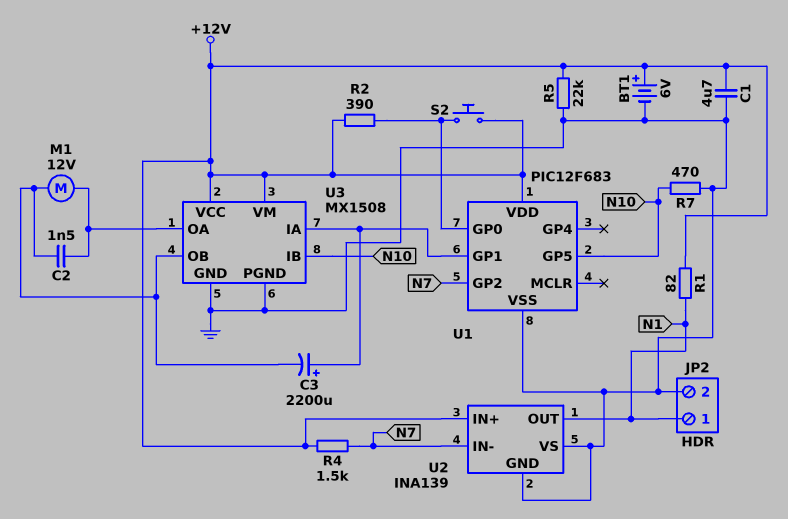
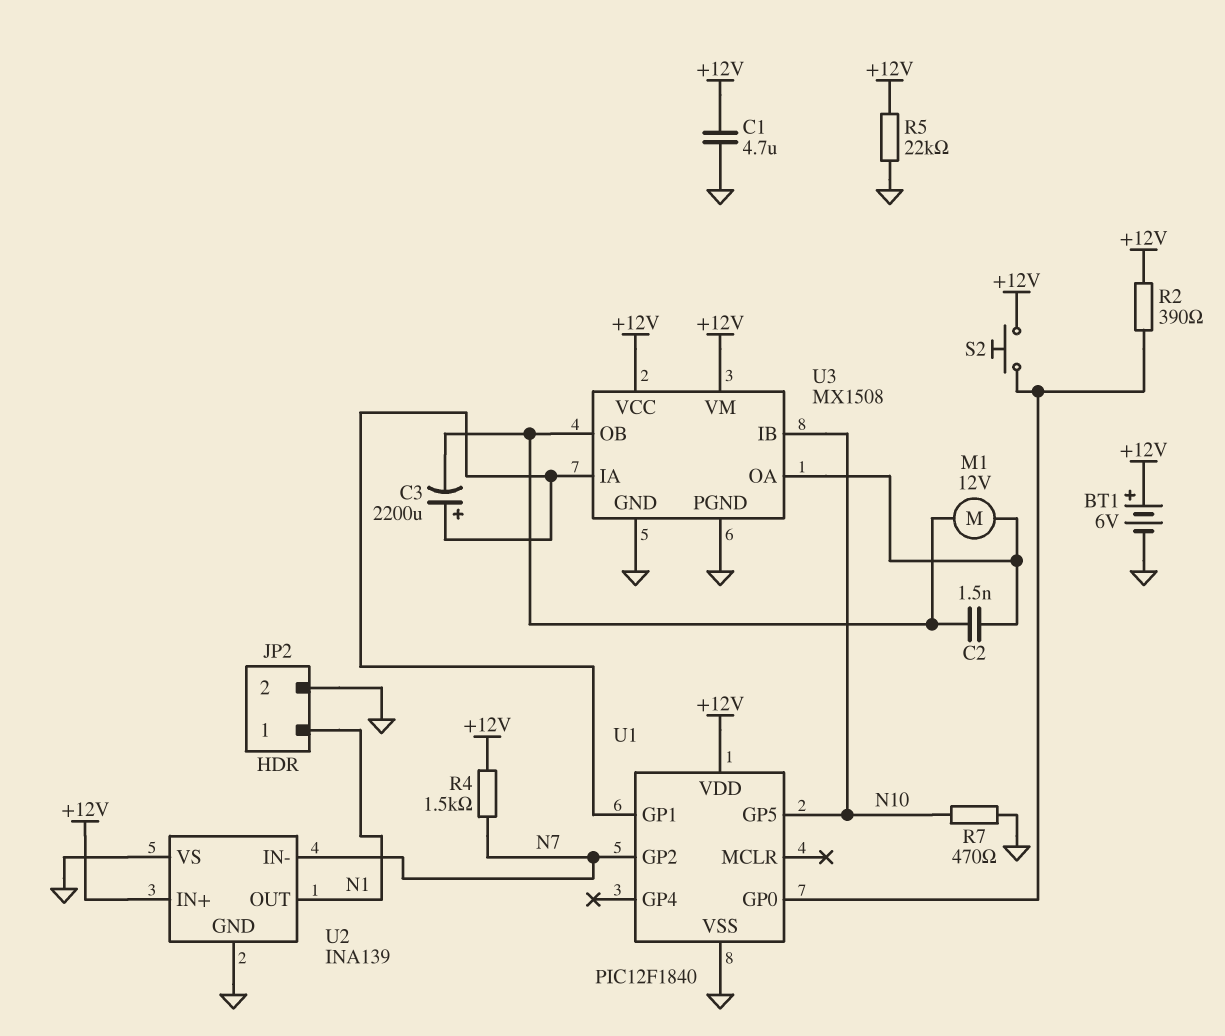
R1: 82 (+12V, N1) -> none
U1: PIC12F683 -> PIC12F1840

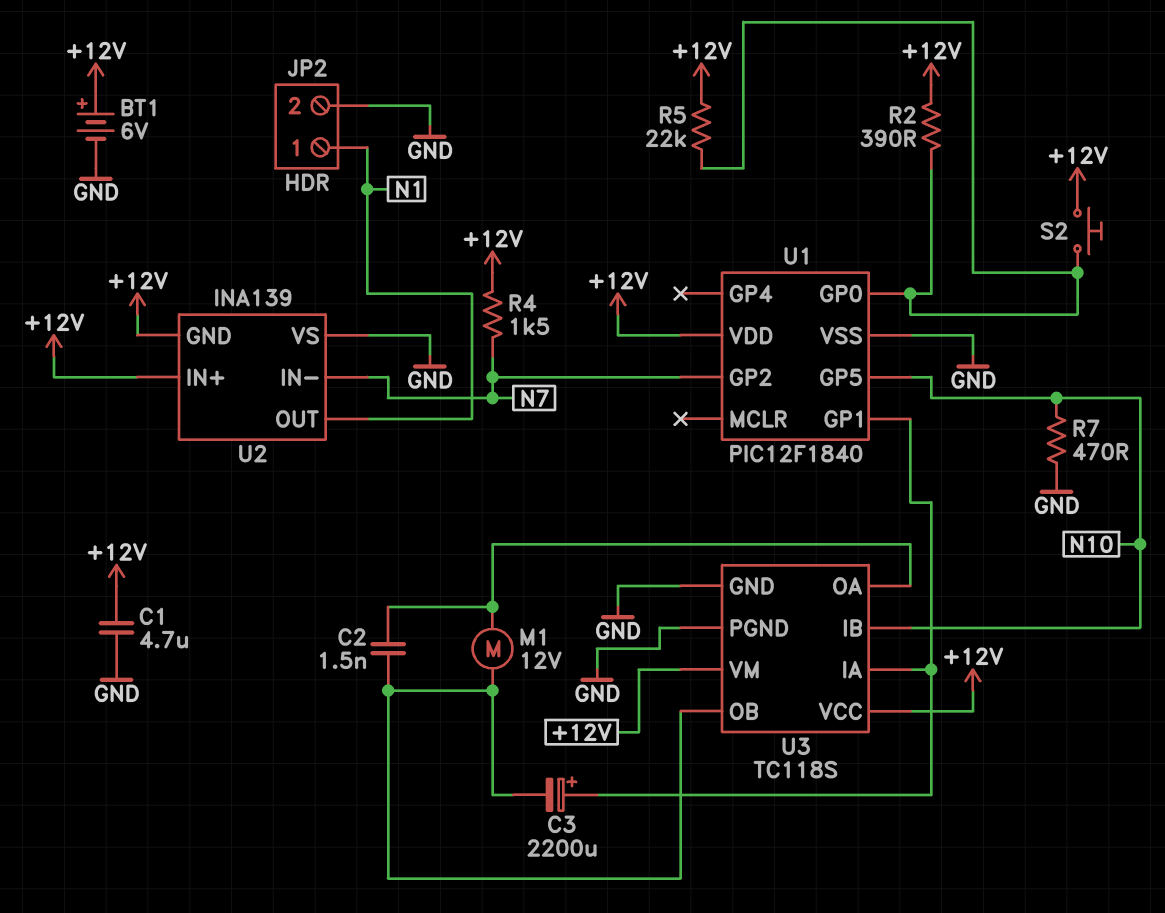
R5: 22k (+12V, GND) -> 22k (+12V, U1/GP0)
U2 pin GND: GND -> +12V
U3: MX1508 -> TC118S

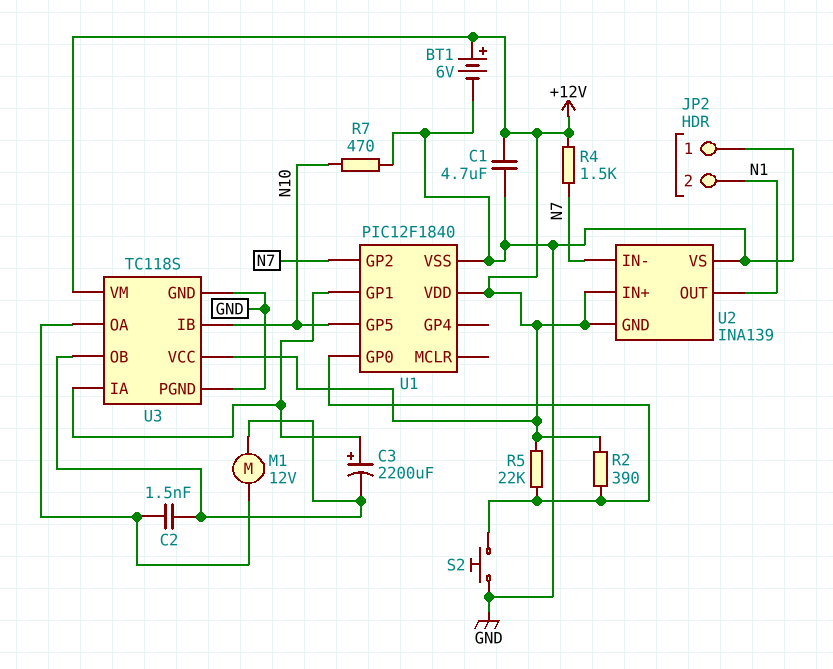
JP2 pin 1: N1 -> GND
JP2 pin 2: GND -> N1
S2: button (+12V, U1/GP0) -> button (GND, U1/GP0)

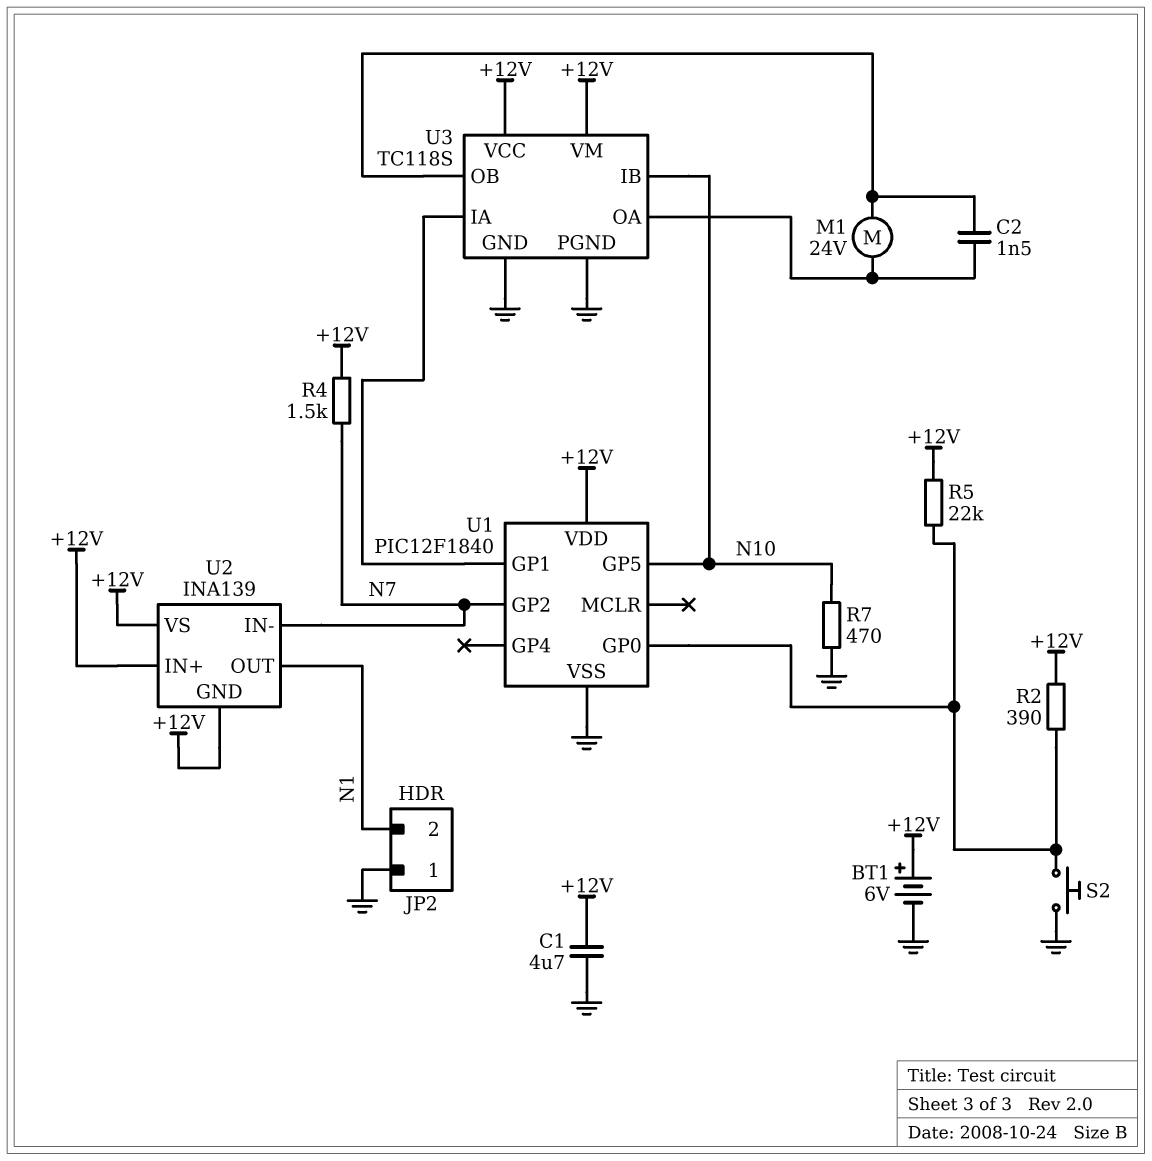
C3: 2200uF (plus U1/GP1, minus U3/OB) -> none
M1: motor 12V (U3/OA, U3/OB) -> motor 24V (U3/OA, U3/OB)
U2 pin VS: GND -> +12V

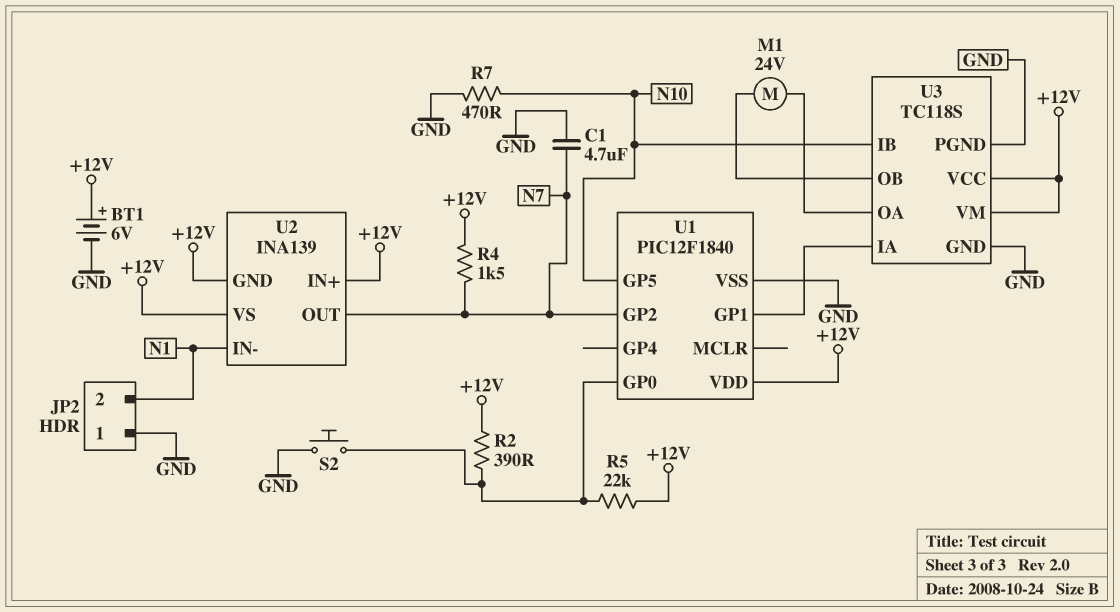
C1: 4.7uF (+12V, GND) -> 4.7uF (GND, N7)
C2: 1.5nF (U3/OA, U3/OB) -> none
U2 pin IN-: N7 -> N1
U2 pin OUT: N1 -> N7

